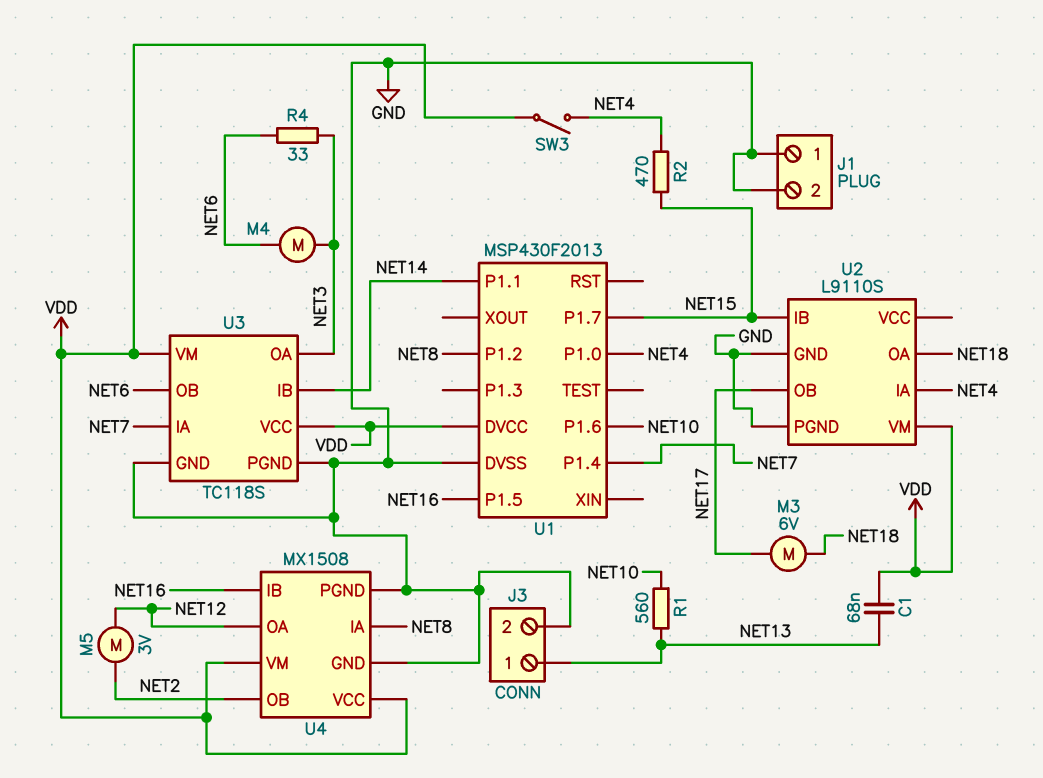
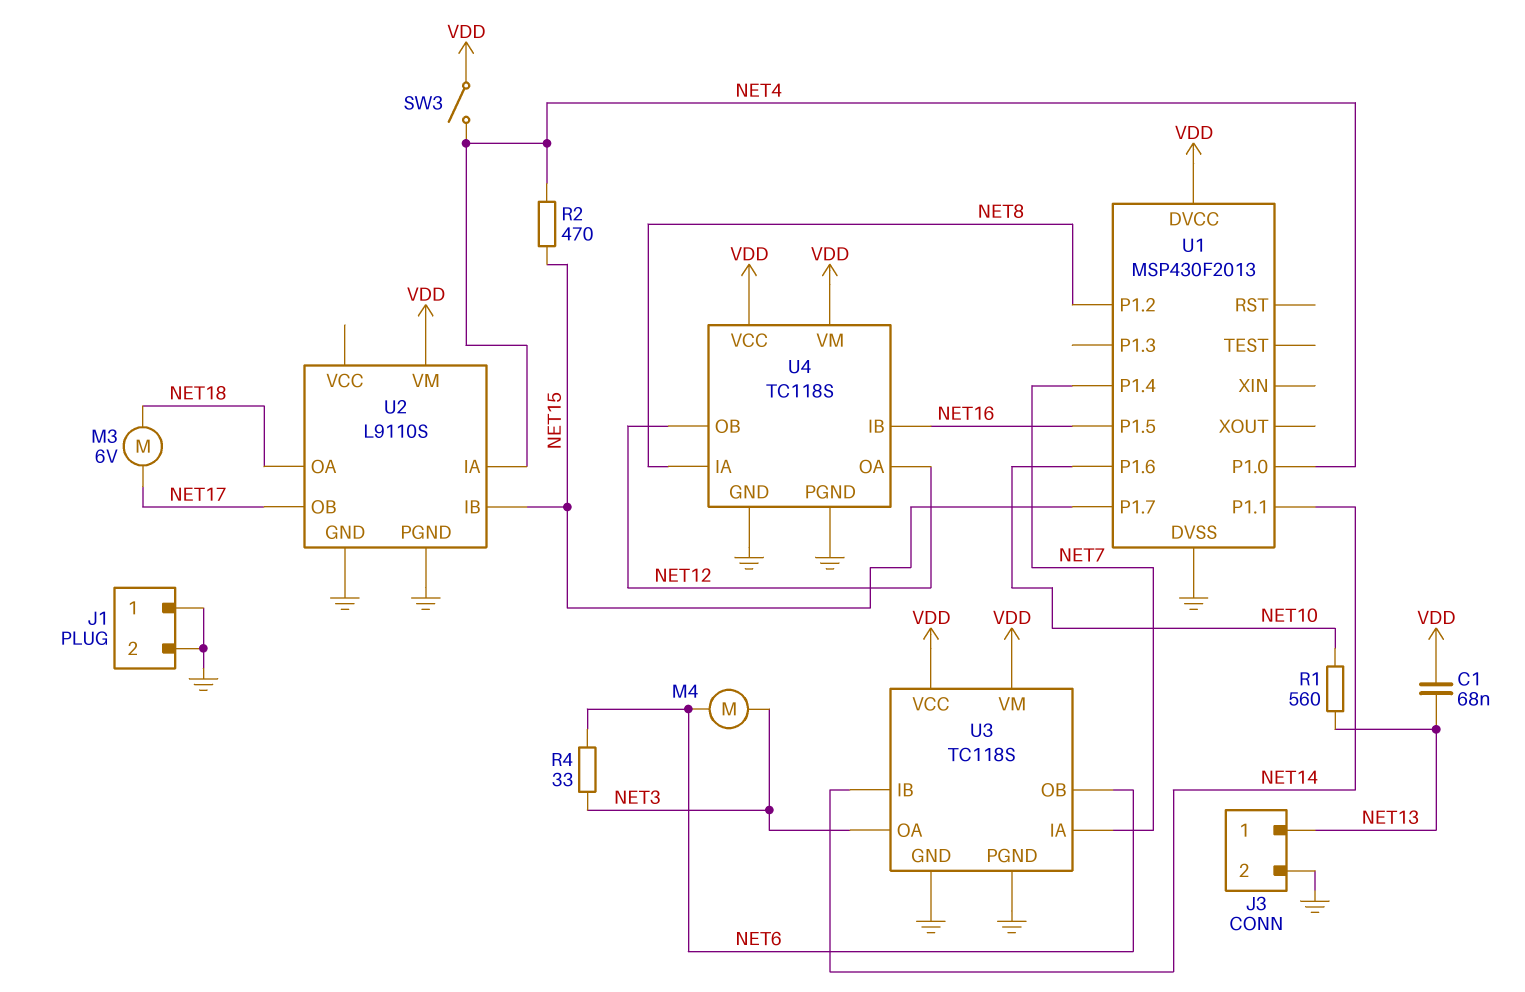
M5: motor 3V (NET2, NET12) -> none
U4: MX1508 -> TC118S
U4 pin OB: NET2 -> NET12

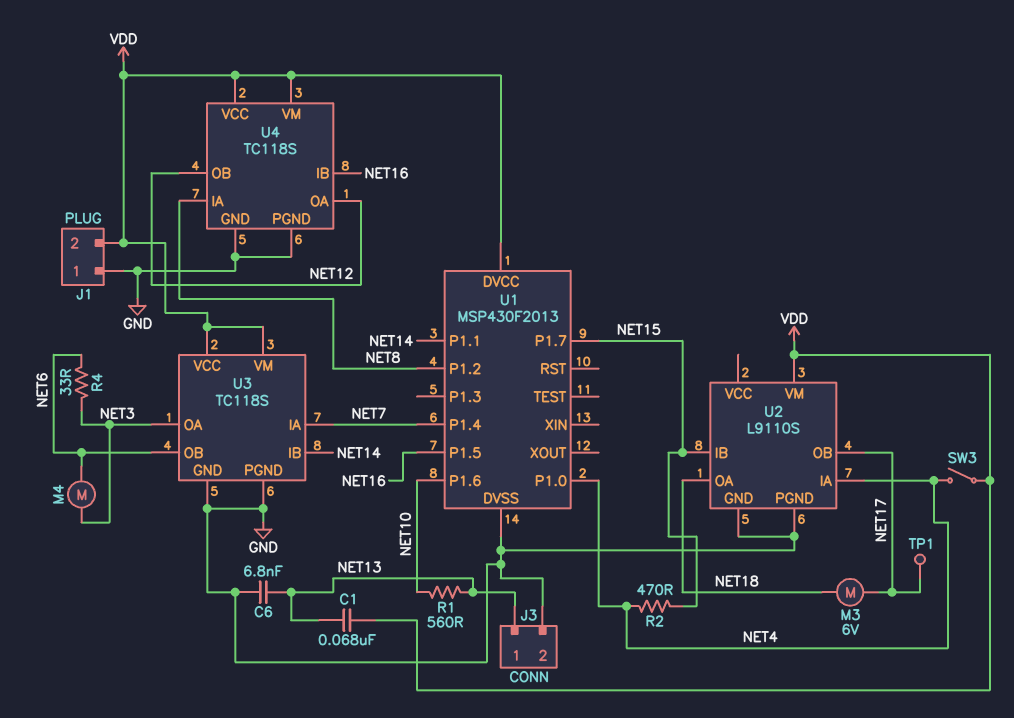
C6: none -> 6.8nF (GND, NET13)
J1 pin 2: GND -> VDD
TP1: none -> test point (NET17)

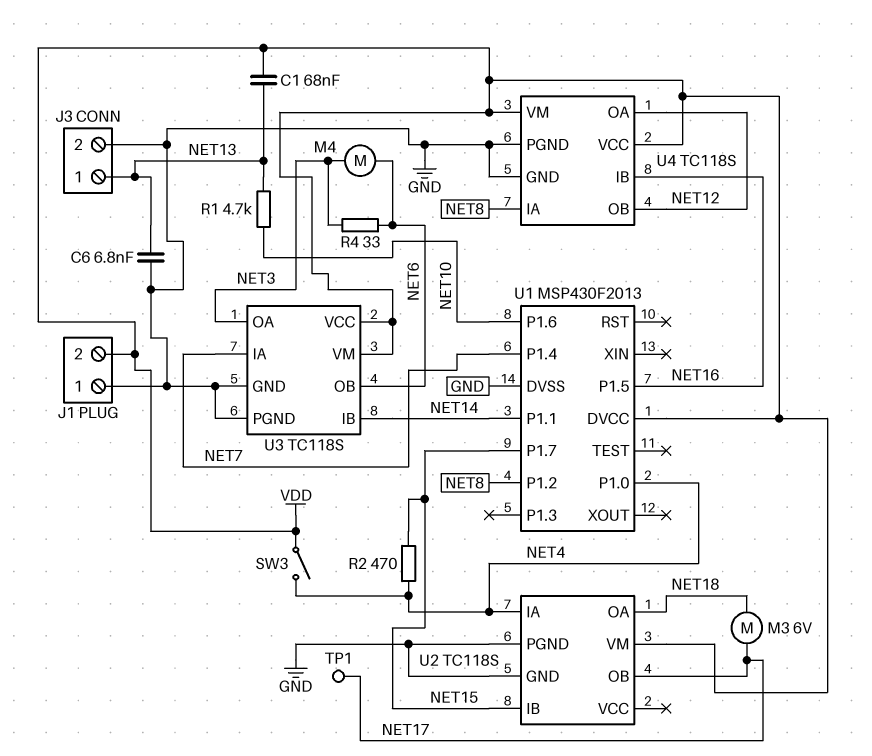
R1: 560 (NET10, NET13) -> 4.7k (NET10, NET13)
U2: L9110S -> TC118S

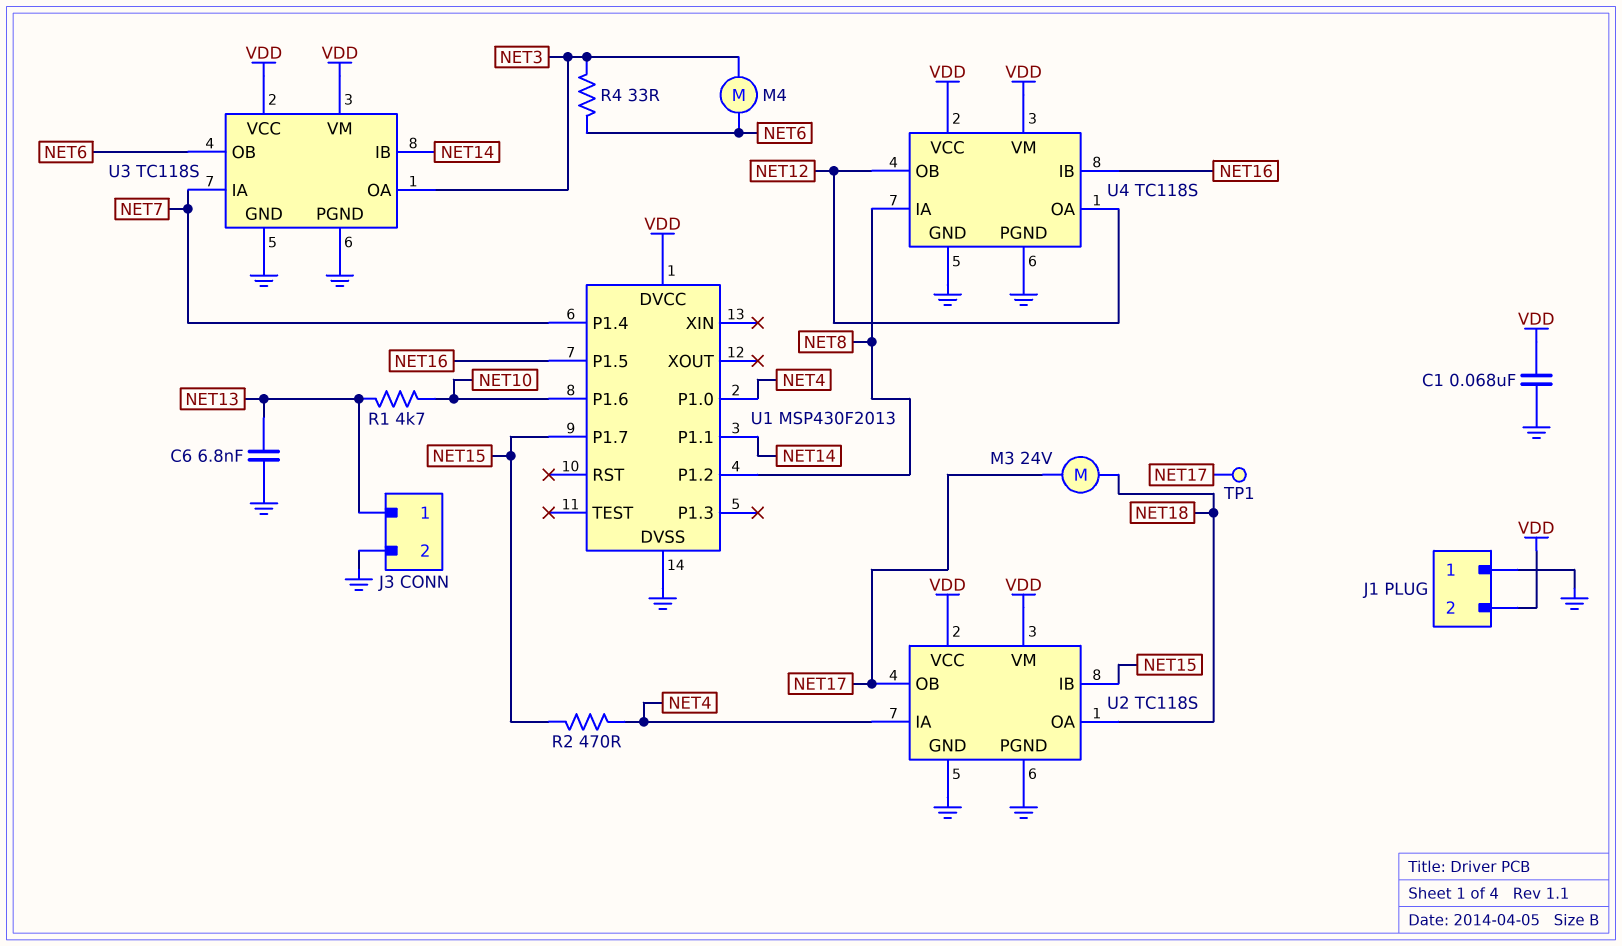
C1: 68nF (NET13, VDD) -> 68nF (GND, VDD)
M3: motor 6V (NET17, NET18) -> motor 24V (NET17, NET18)
SW3: switch (NET4, VDD) -> none
U2 pin VCC: none -> VDD

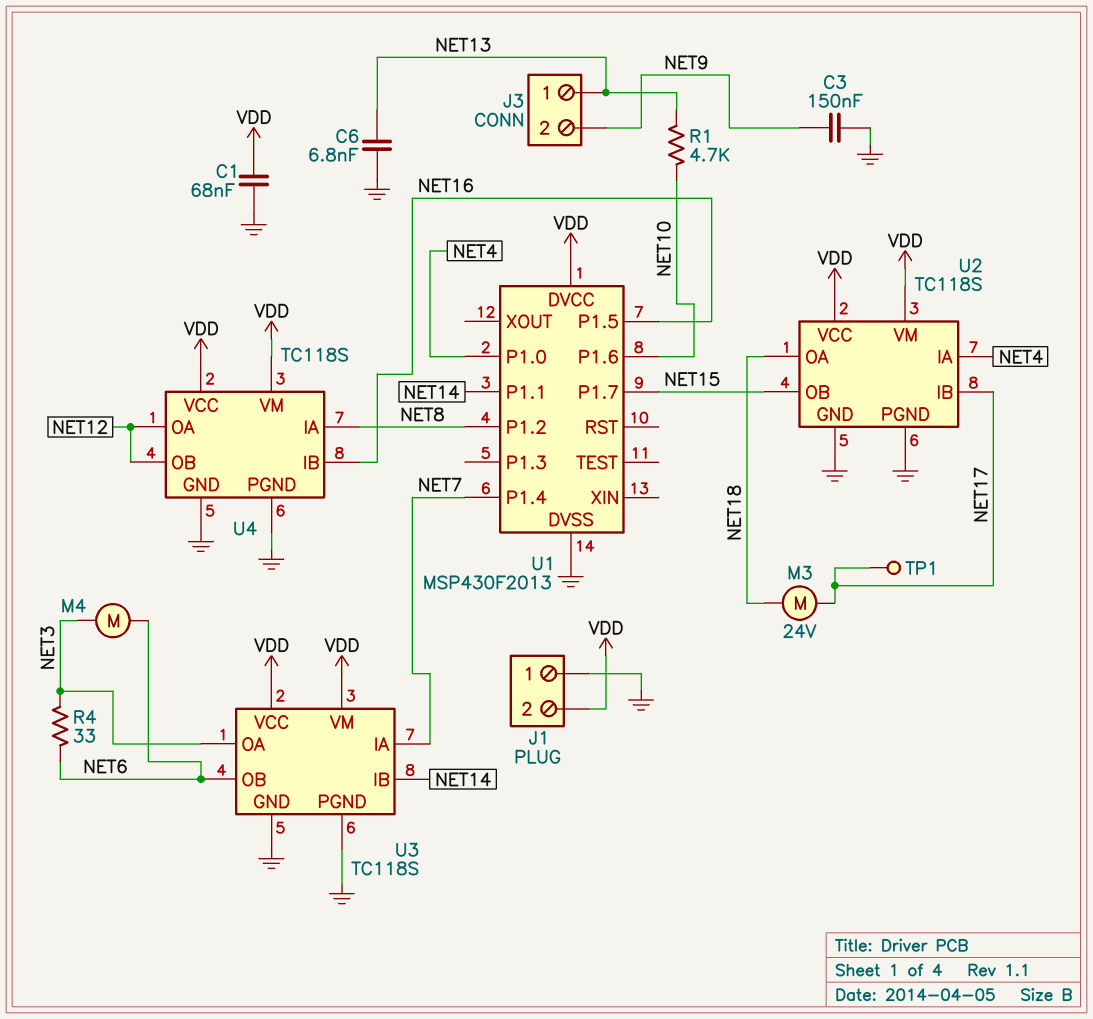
C3: none -> 150nF (GND, NET9)
J3 pin 2: GND -> NET9
R2: 470 (NET4, NET15) -> none
U2 pin IB: NET15 -> NET17
U2 pin OB: NET17 -> NET15

